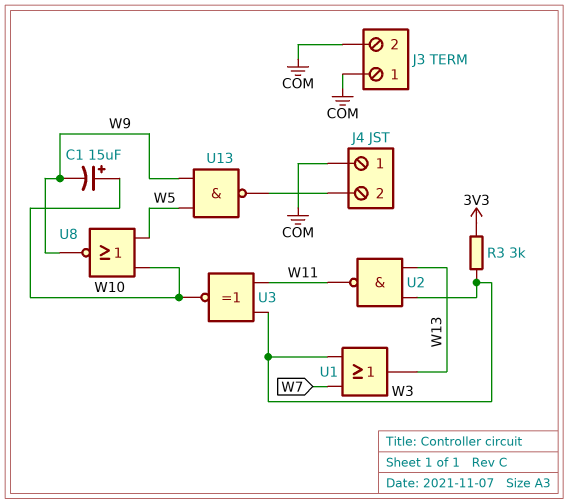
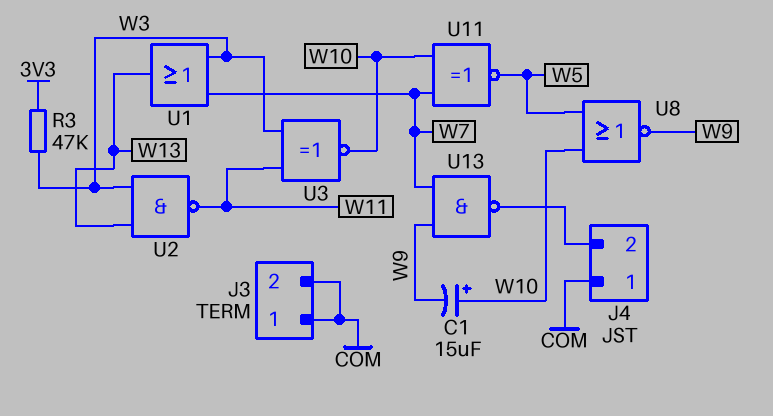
R3: 3k (3V3, W3) -> 47k (3V3, W3)
U11: none -> XNOR (in W7, in W10, out W5)
U13: NAND (in W5, in W9, out J4/2) -> NAND (in W7, in W9, out J4/2)

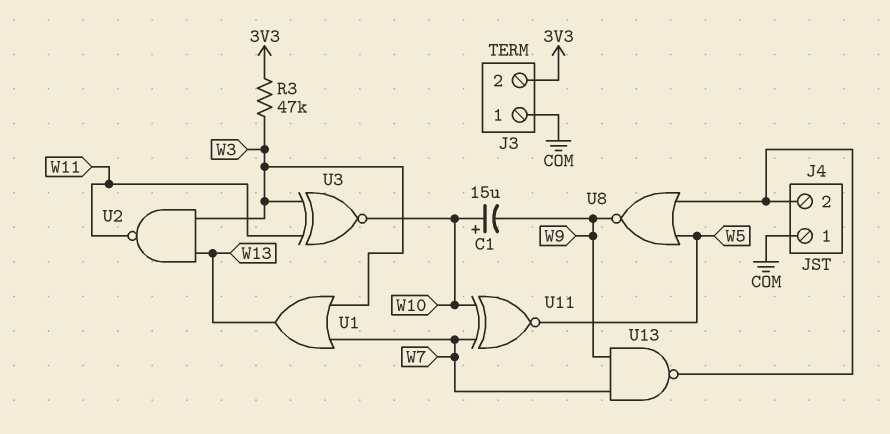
J3 pin 2: COM -> 3V3
U8: NOR (in W5, in W10, out W9) -> NOR (in J4/2, in W5, out W9)

